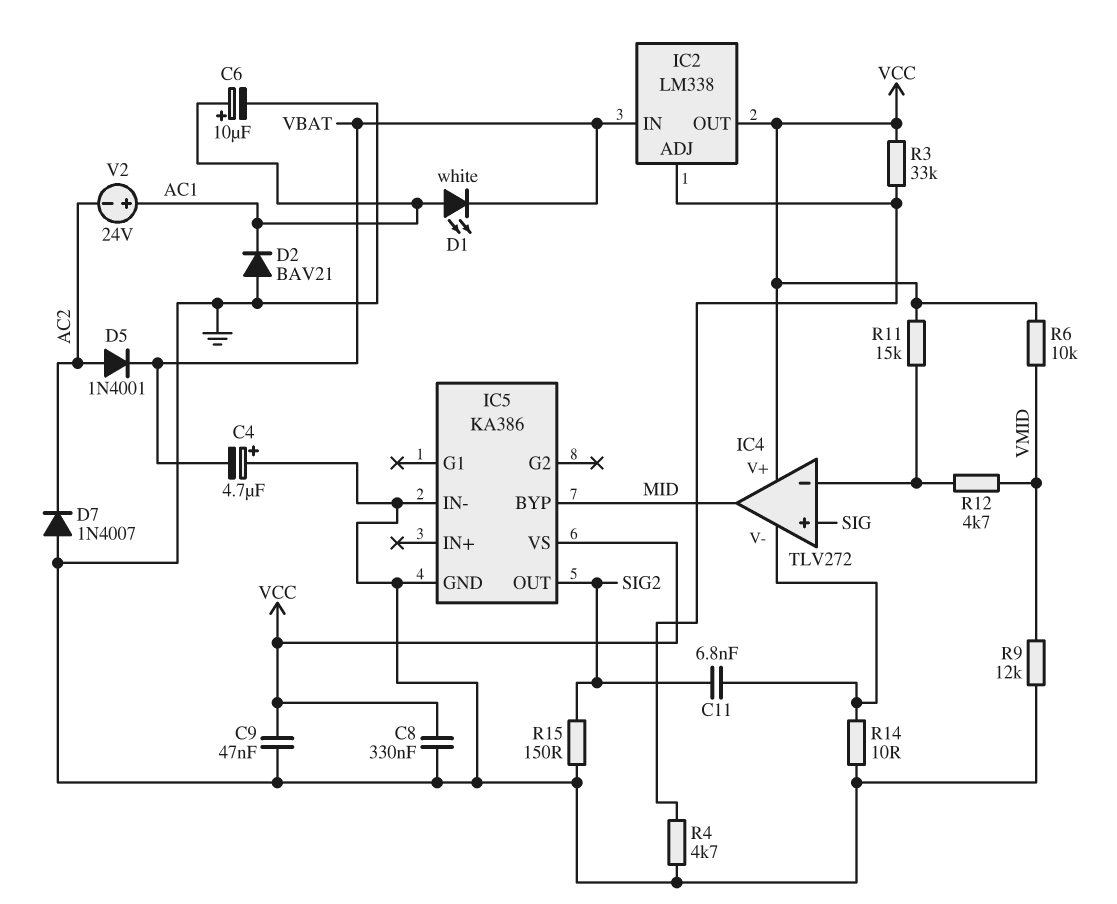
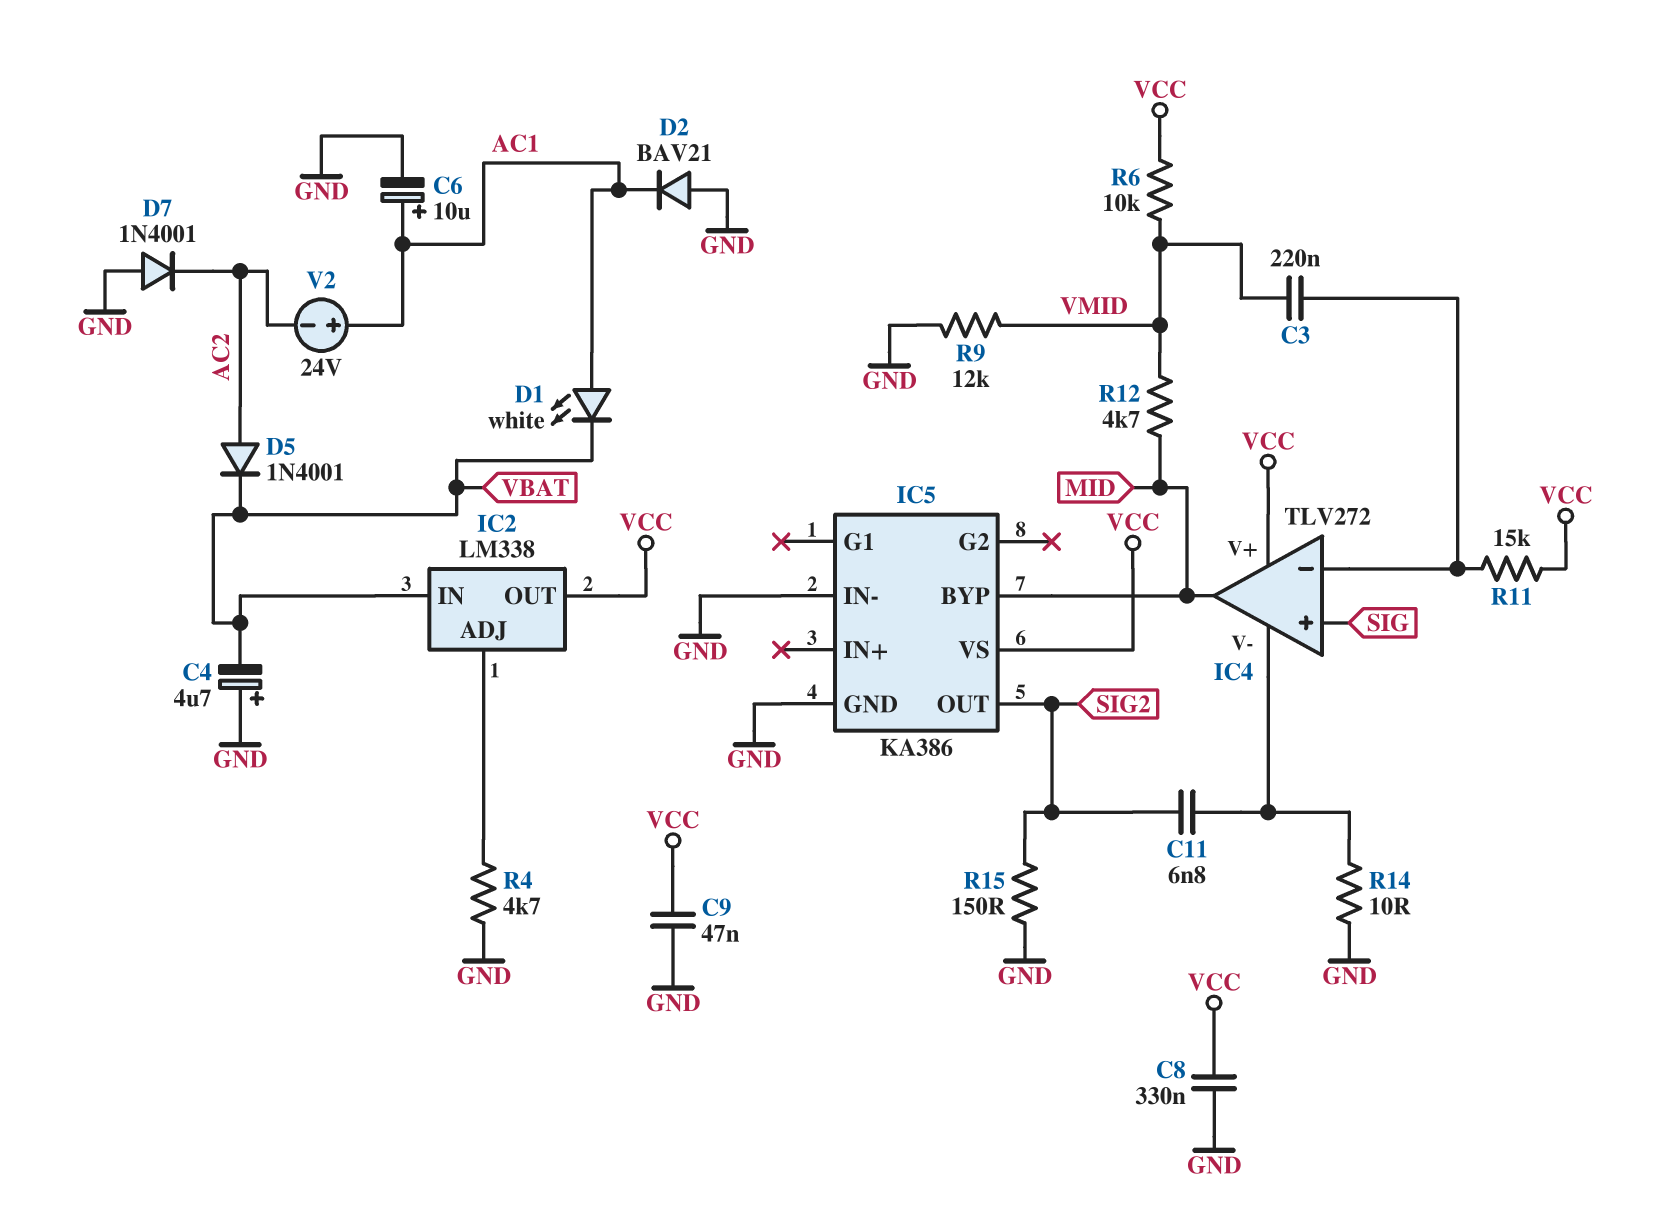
C3: none -> 220nF (IC4/in-, VMID)
D7: diode 1N4007 (A GND, K AC2) -> diode 1N4001 (A GND, K AC2)
R3: 33k (IC2/ADJ, VCC) -> none
R12: 4.7k (IC4/in-, VMID) -> 4.7k (MID, VMID)

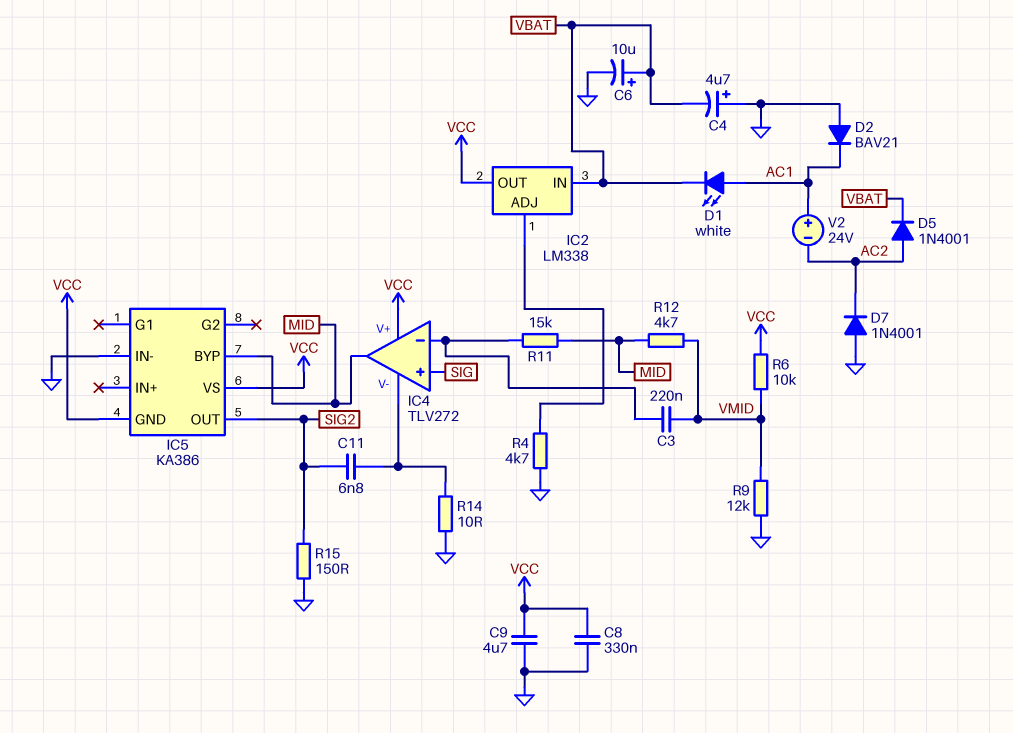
C6: 10uF (plus AC1, minus GND) -> 10uF (plus VBAT, minus GND)
C9: 47nF (GND, VCC) -> 4.7uF (GND, VCC)
IC5 pin GND: GND -> VCC
R11: 15k (IC4/in-, VCC) -> 15k (IC4/in-, MID)

